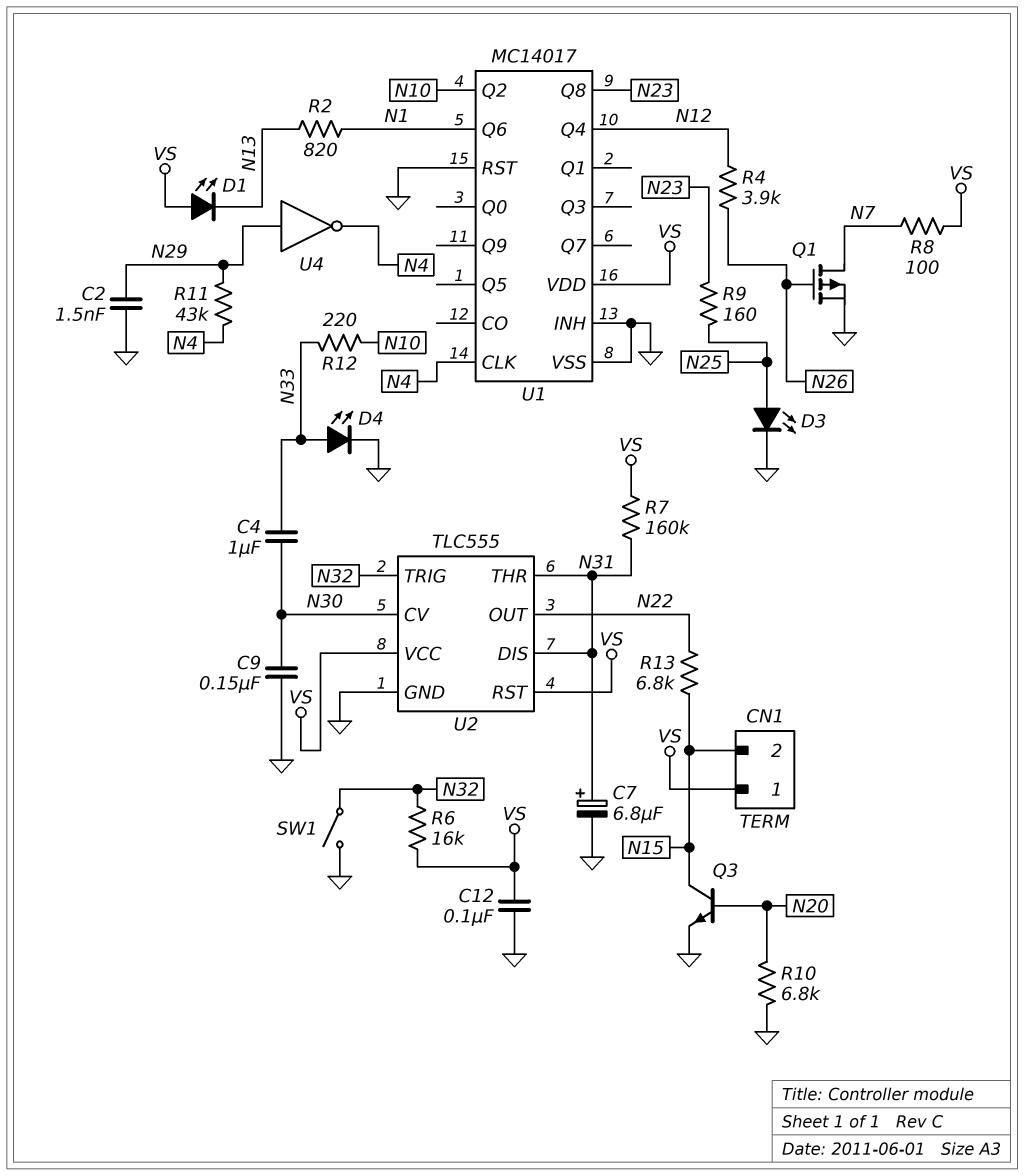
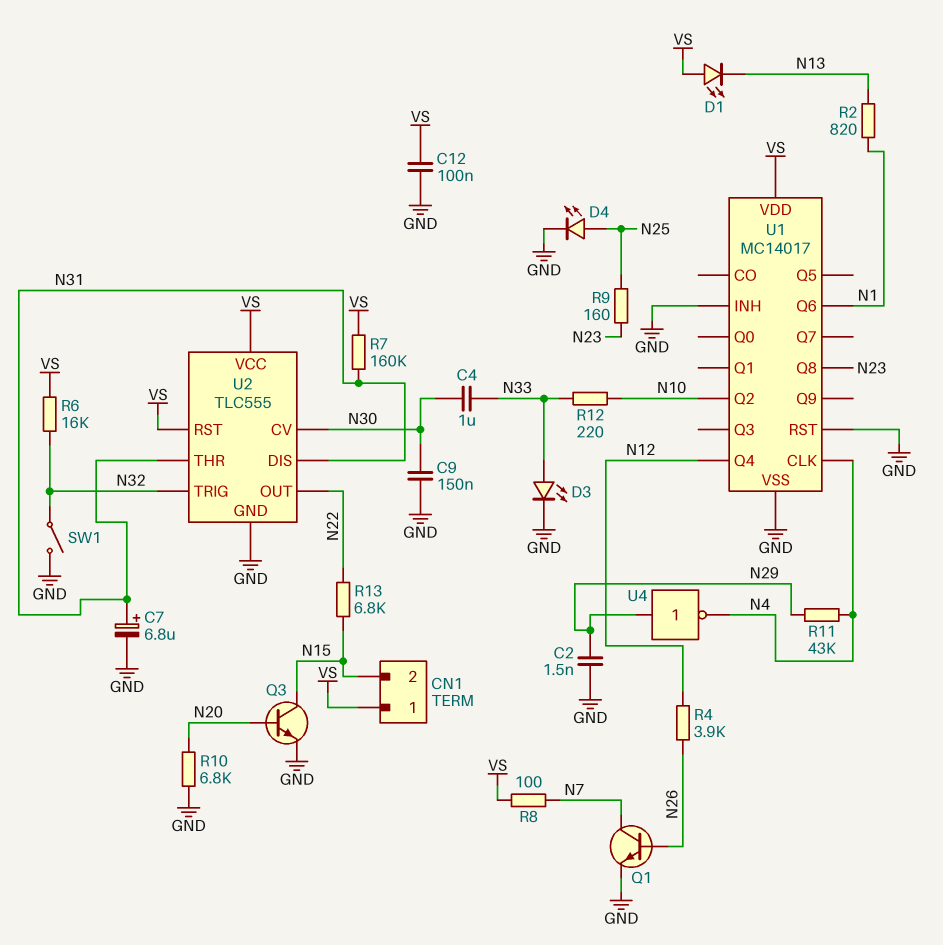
D3: LED (A N25, K GND) -> LED (A N33, K GND)
D4: LED (A N33, K GND) -> LED (A N25, K GND)
Q1: PMOS (G N26, D N7, S GND) -> NPN (B N26, C N7, E GND)

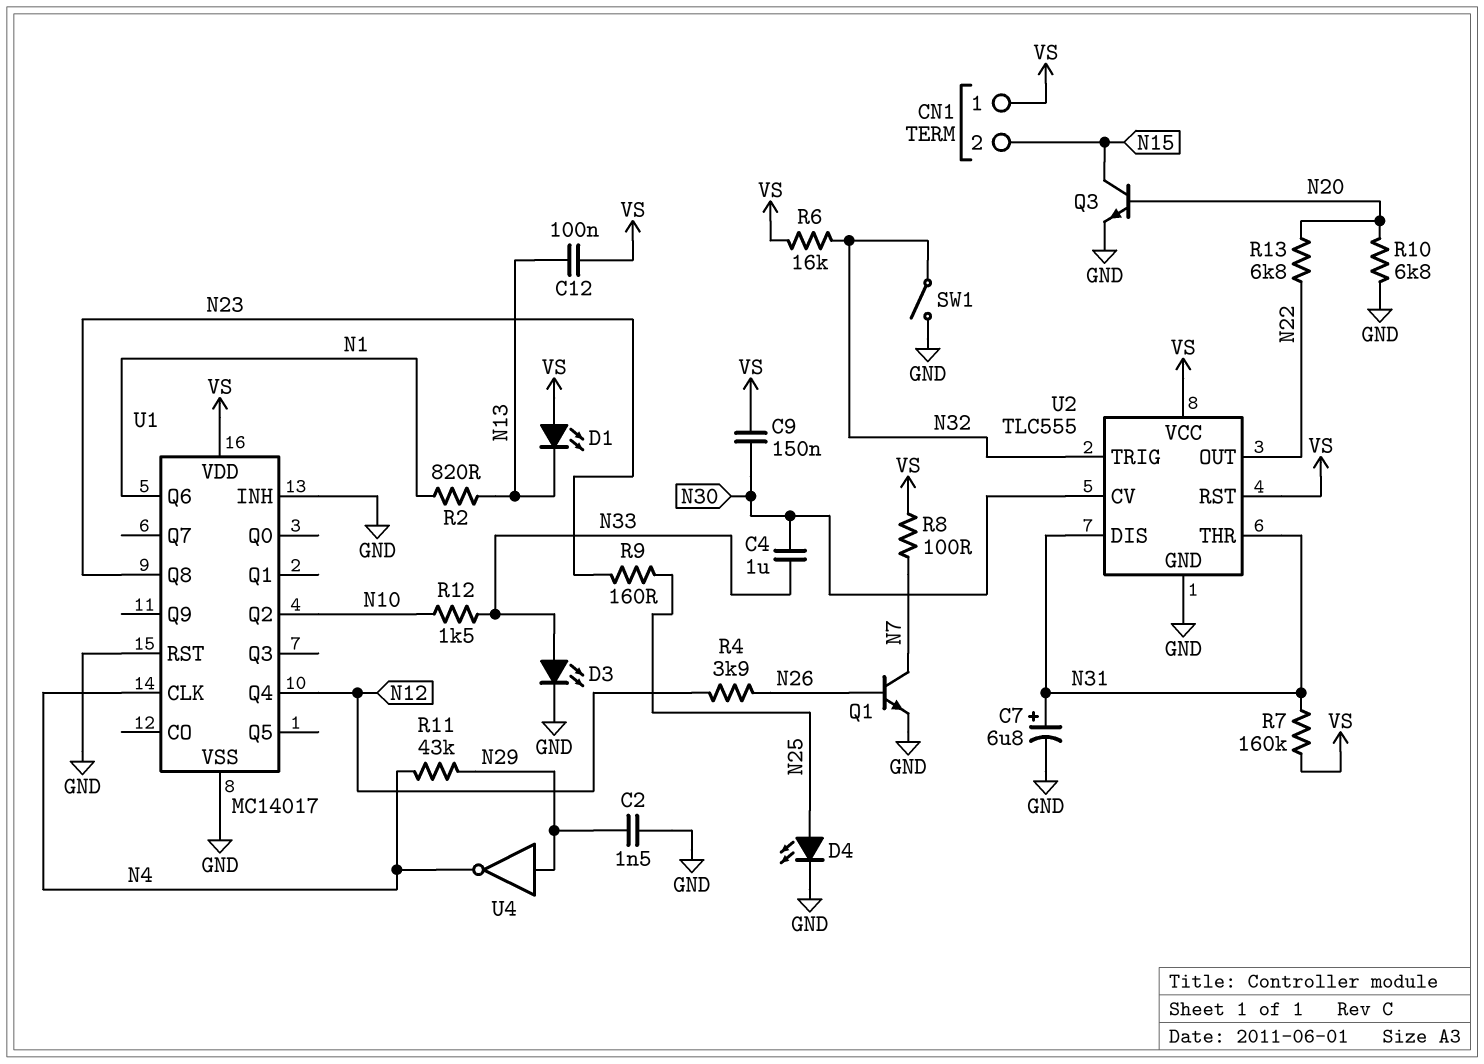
C9: 150nF (GND, N30) -> 150nF (N30, VS)
C12: 100nF (GND, VS) -> 100nF (N13, VS)
R12: 220 (N10, N33) -> 1.5k (N10, N33)
R13: 6.8k (N15, N22) -> 6.8k (N20, N22)

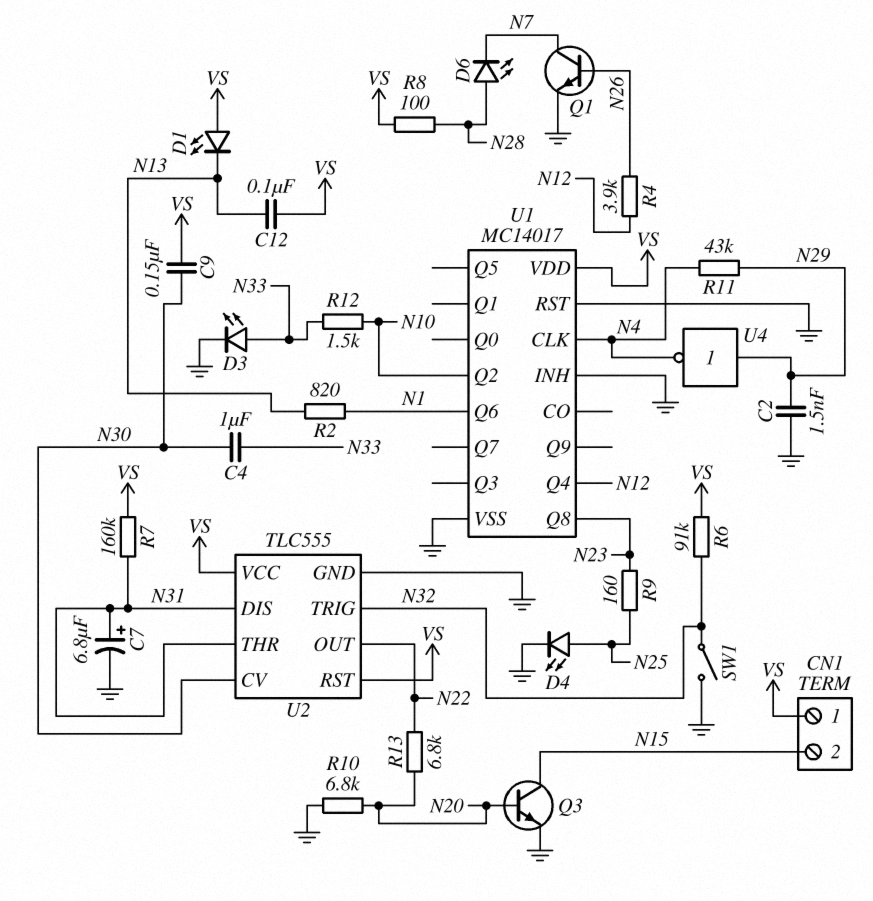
D6: none -> LED (A N28, K N7)
R6: 16k (N32, VS) -> 91k (N32, VS)
R8: 100 (N7, VS) -> 100 (N28, VS)

